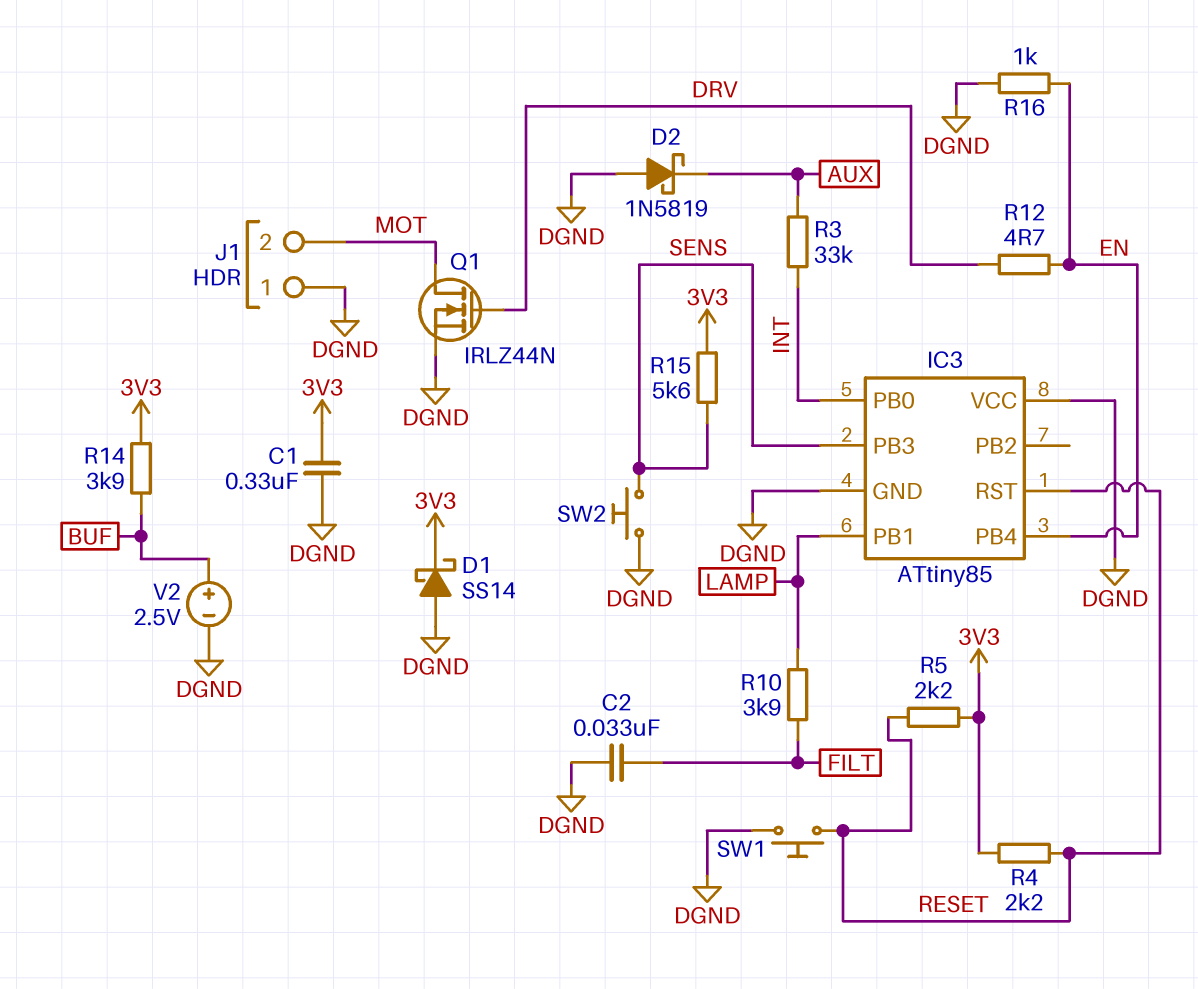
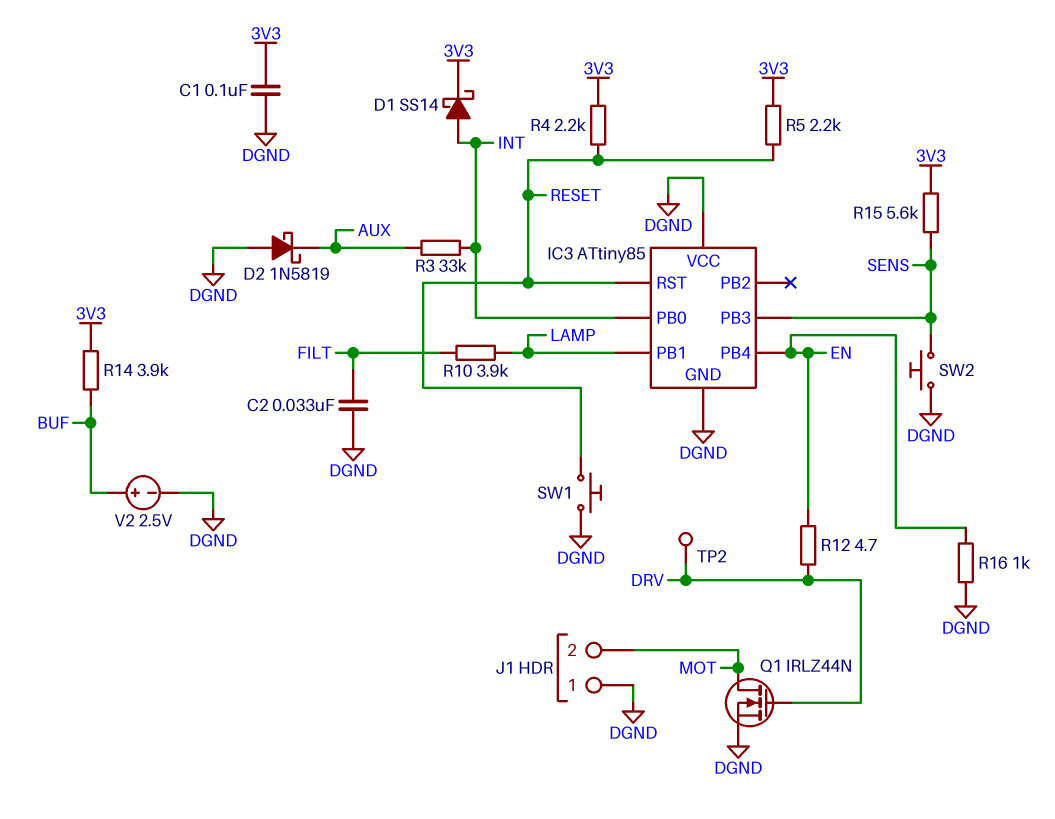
C1: 330nF (3V3, DGND) -> 100nF (3V3, DGND)
D1: schottky SS14 (A DGND, K 3V3) -> schottky SS14 (A INT, K 3V3)
TP2: none -> test point (DRV)

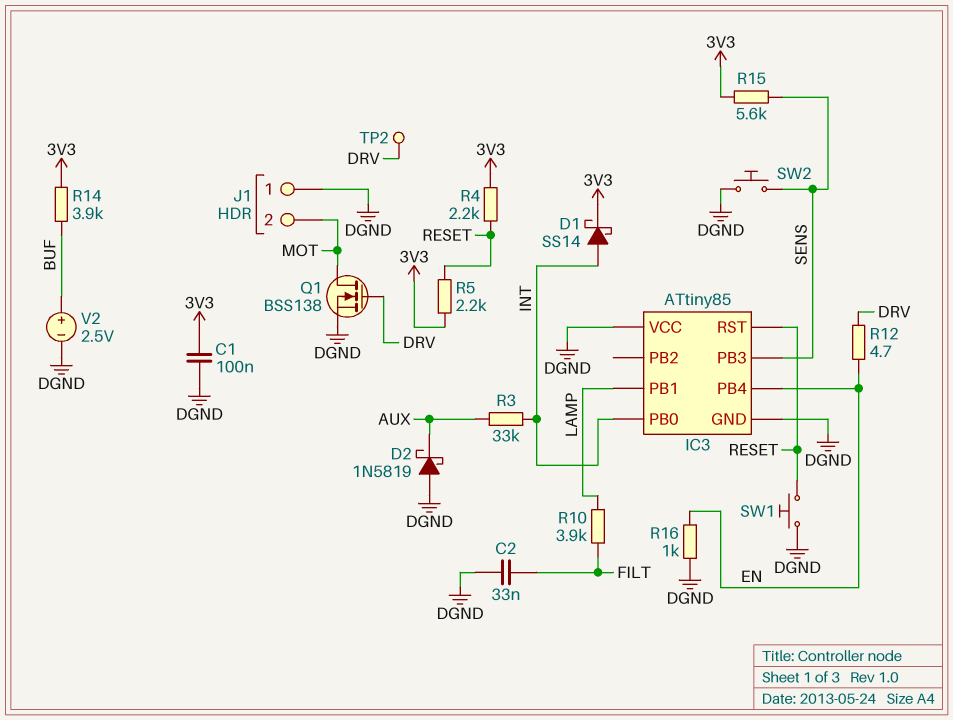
Q1: NMOS IRLZ44N (G DRV, D MOT, S DGND) -> NMOS BSS138 (G DRV, D MOT, S DGND)

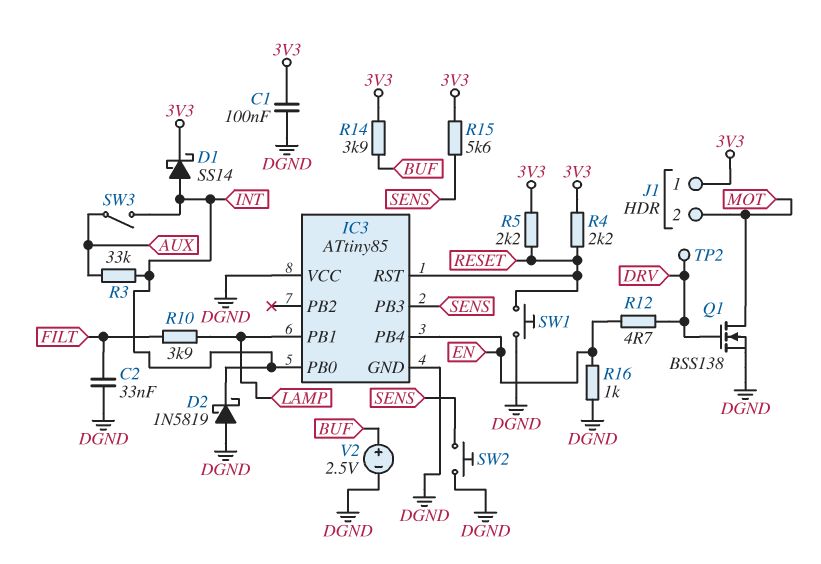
D2: schottky 1N5819 (A DGND, K AUX) -> schottky 1N5819 (A DGND, K INT)
J1 pin 1: DGND -> 3V3
SW3: none -> switch (AUX, INT)

